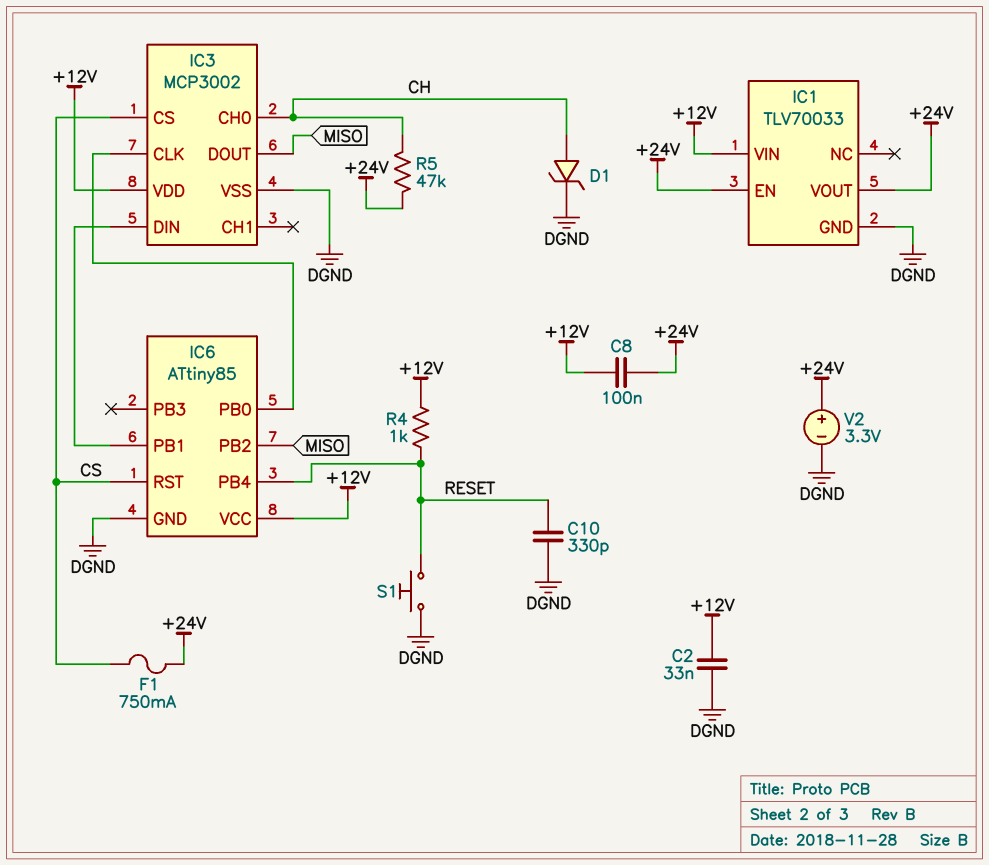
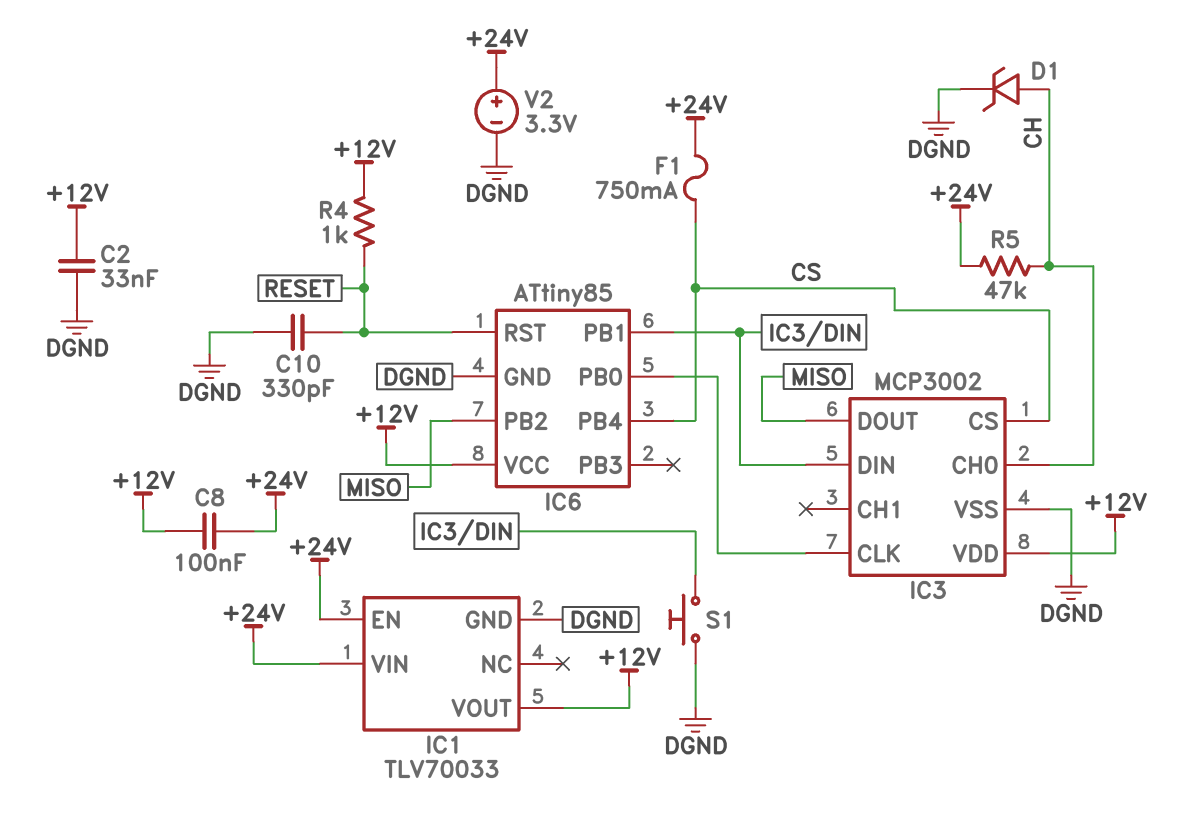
IC1 pin VIN: +12V -> +24V
IC1 pin VOUT: +24V -> +12V
IC6 pin PB4: RESET -> CS
IC6 pin RST: CS -> RESET
S1: button (DGND, RESET) -> button (DGND, IC3/DIN)

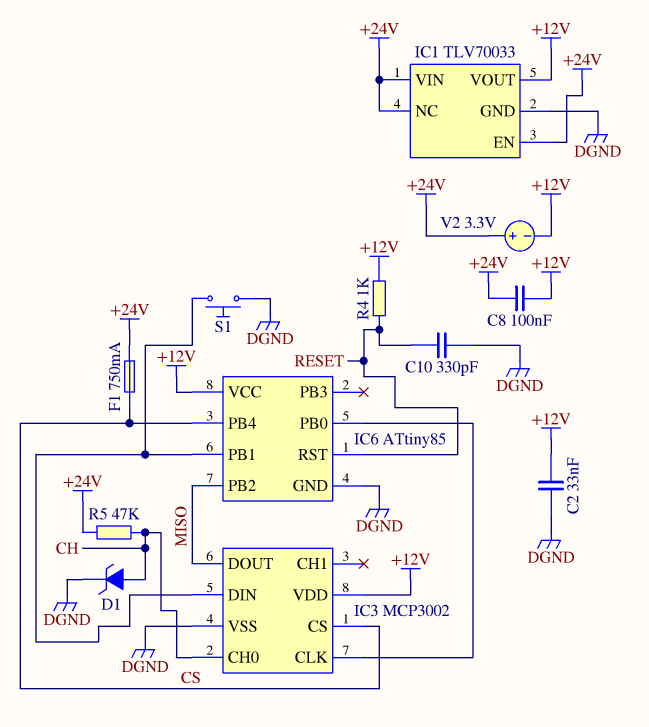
IC1 pin NC: none -> +24V
V2: 3.3V (plus +24V, minus DGND) -> 3.3V (plus +24V, minus +12V)

